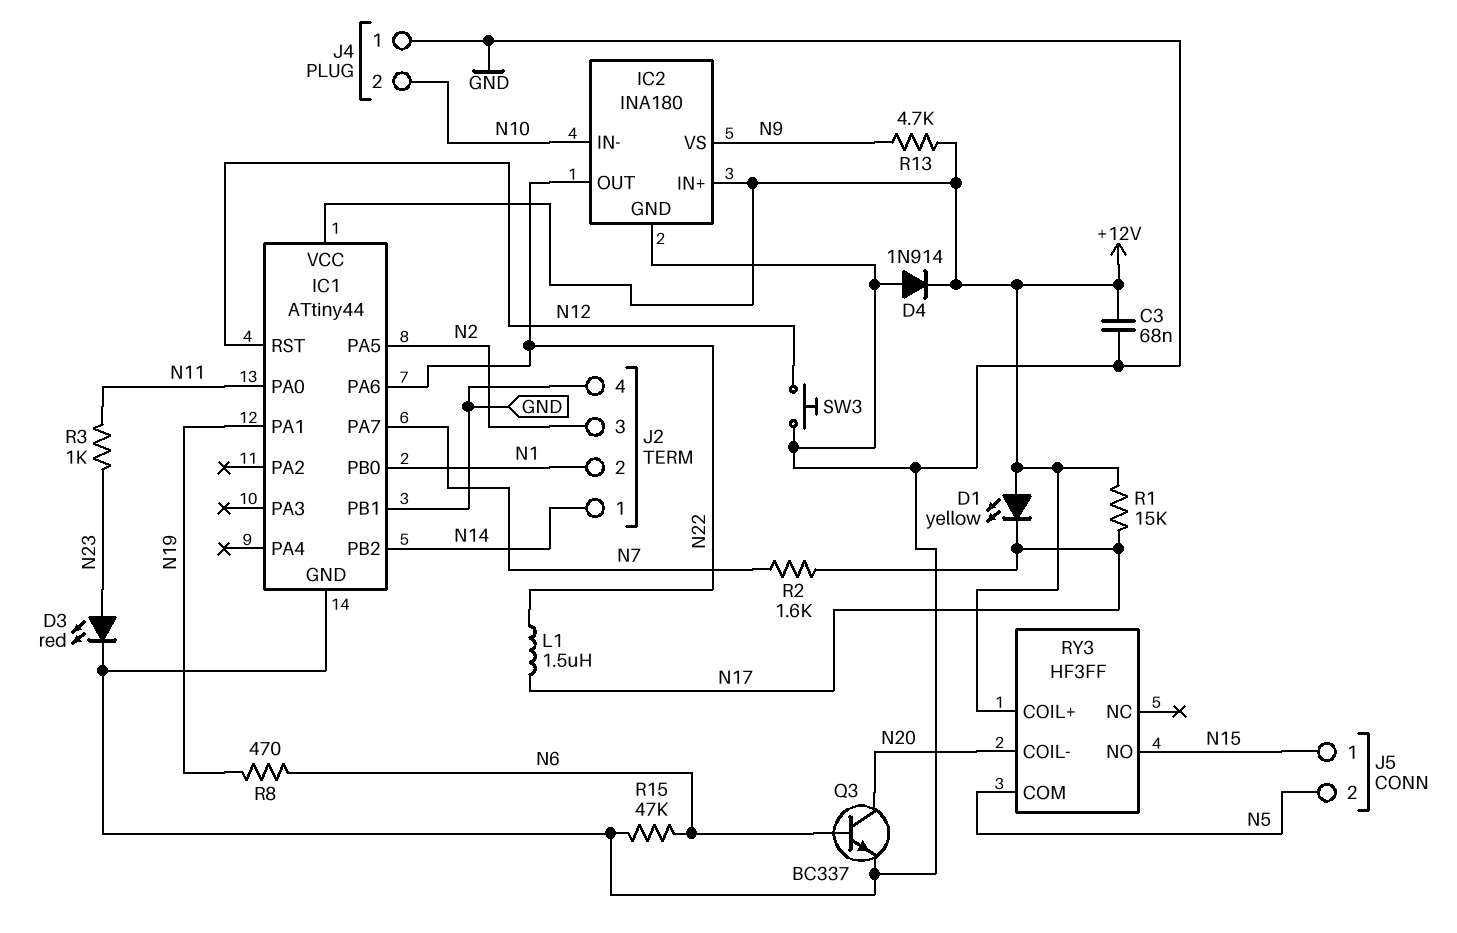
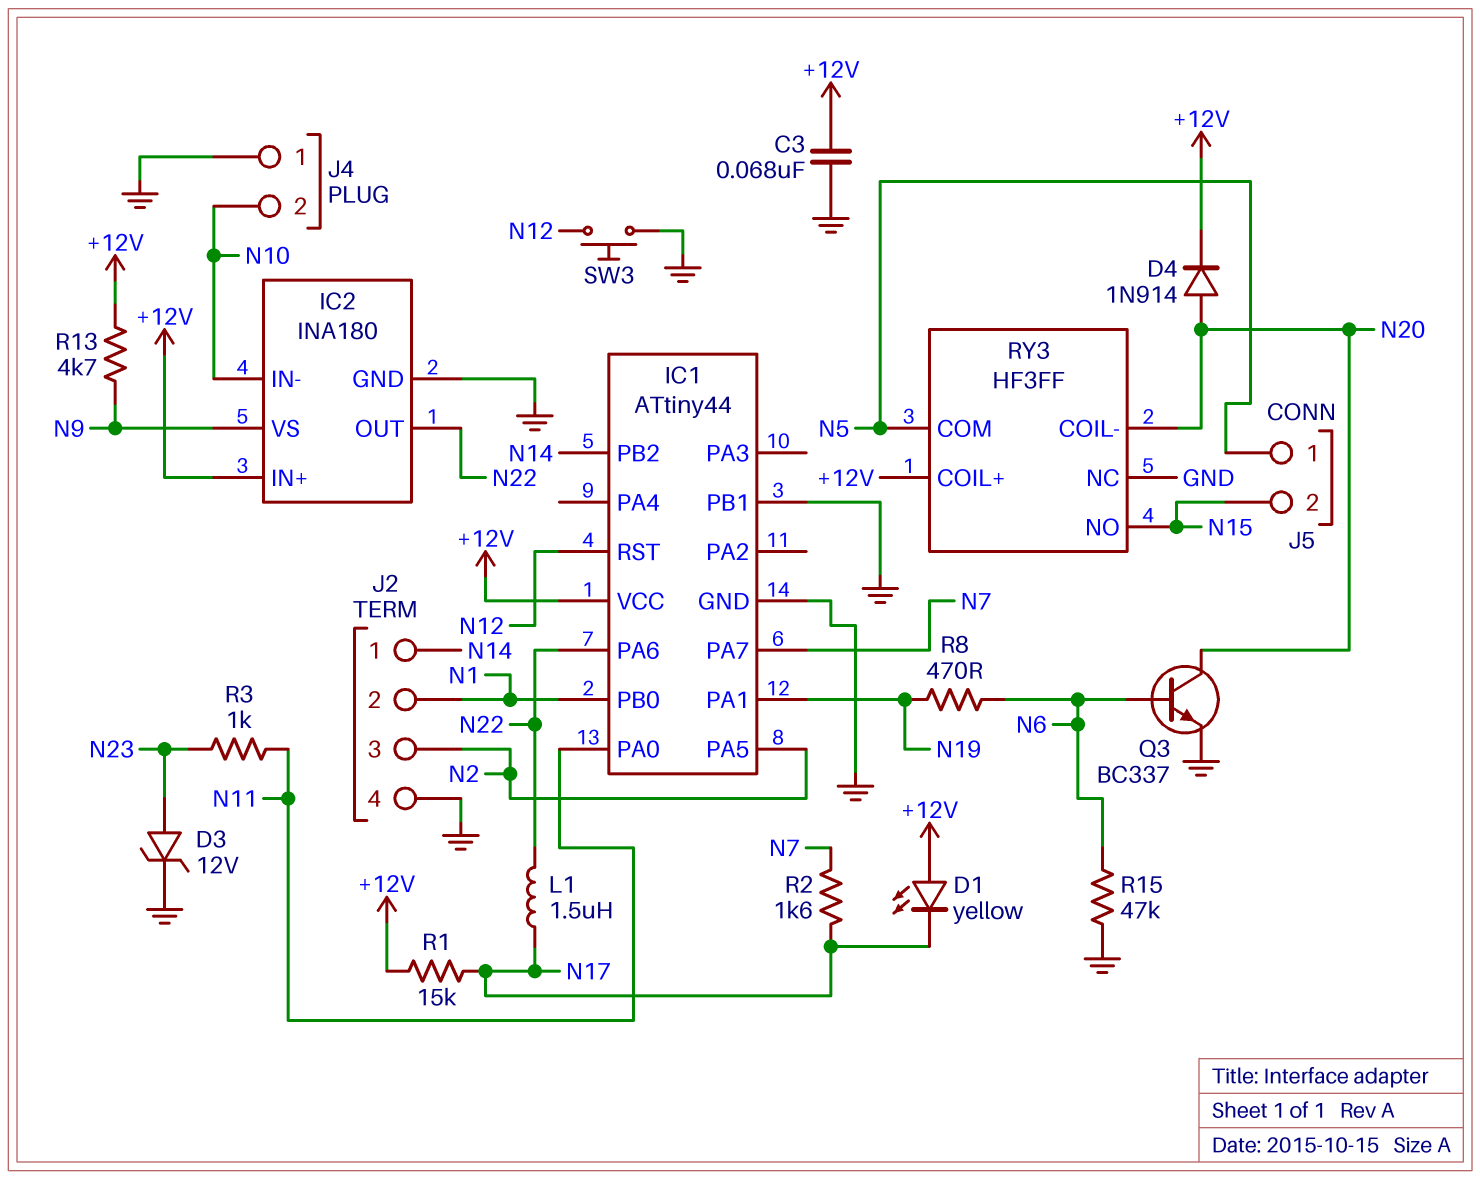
D3: LED red (A N23, K GND) -> zener 12V (A N23, K GND)
D4: diode 1N914 (A GND, K +12V) -> diode 1N914 (A N20, K +12V)
J5 pin 1: N15 -> N5
J5 pin 2: N5 -> N15
RY3 pin NC: none -> GND

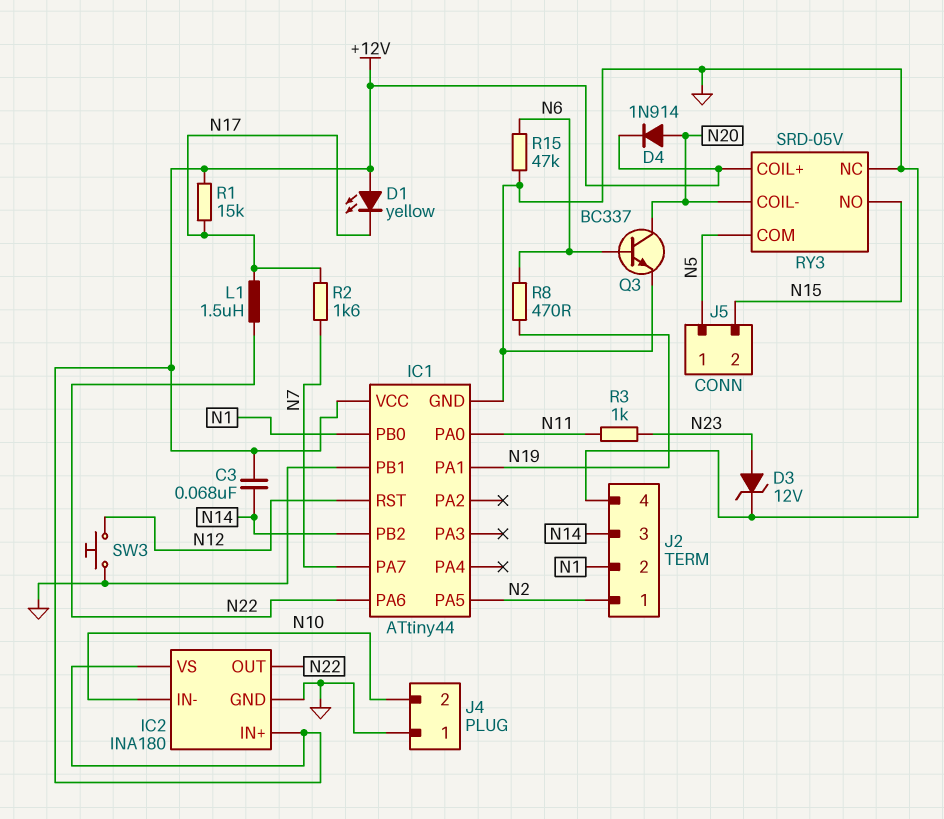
C3: 68nF (+12V, GND) -> 68nF (+12V, N14)
IC2 pin VS: N9 -> +12V
J2 pin 1: N14 -> N2
J2 pin 3: N2 -> N14
R13: 4.7k (+12V, N9) -> none
RY3: HF3FF -> SRD-05V

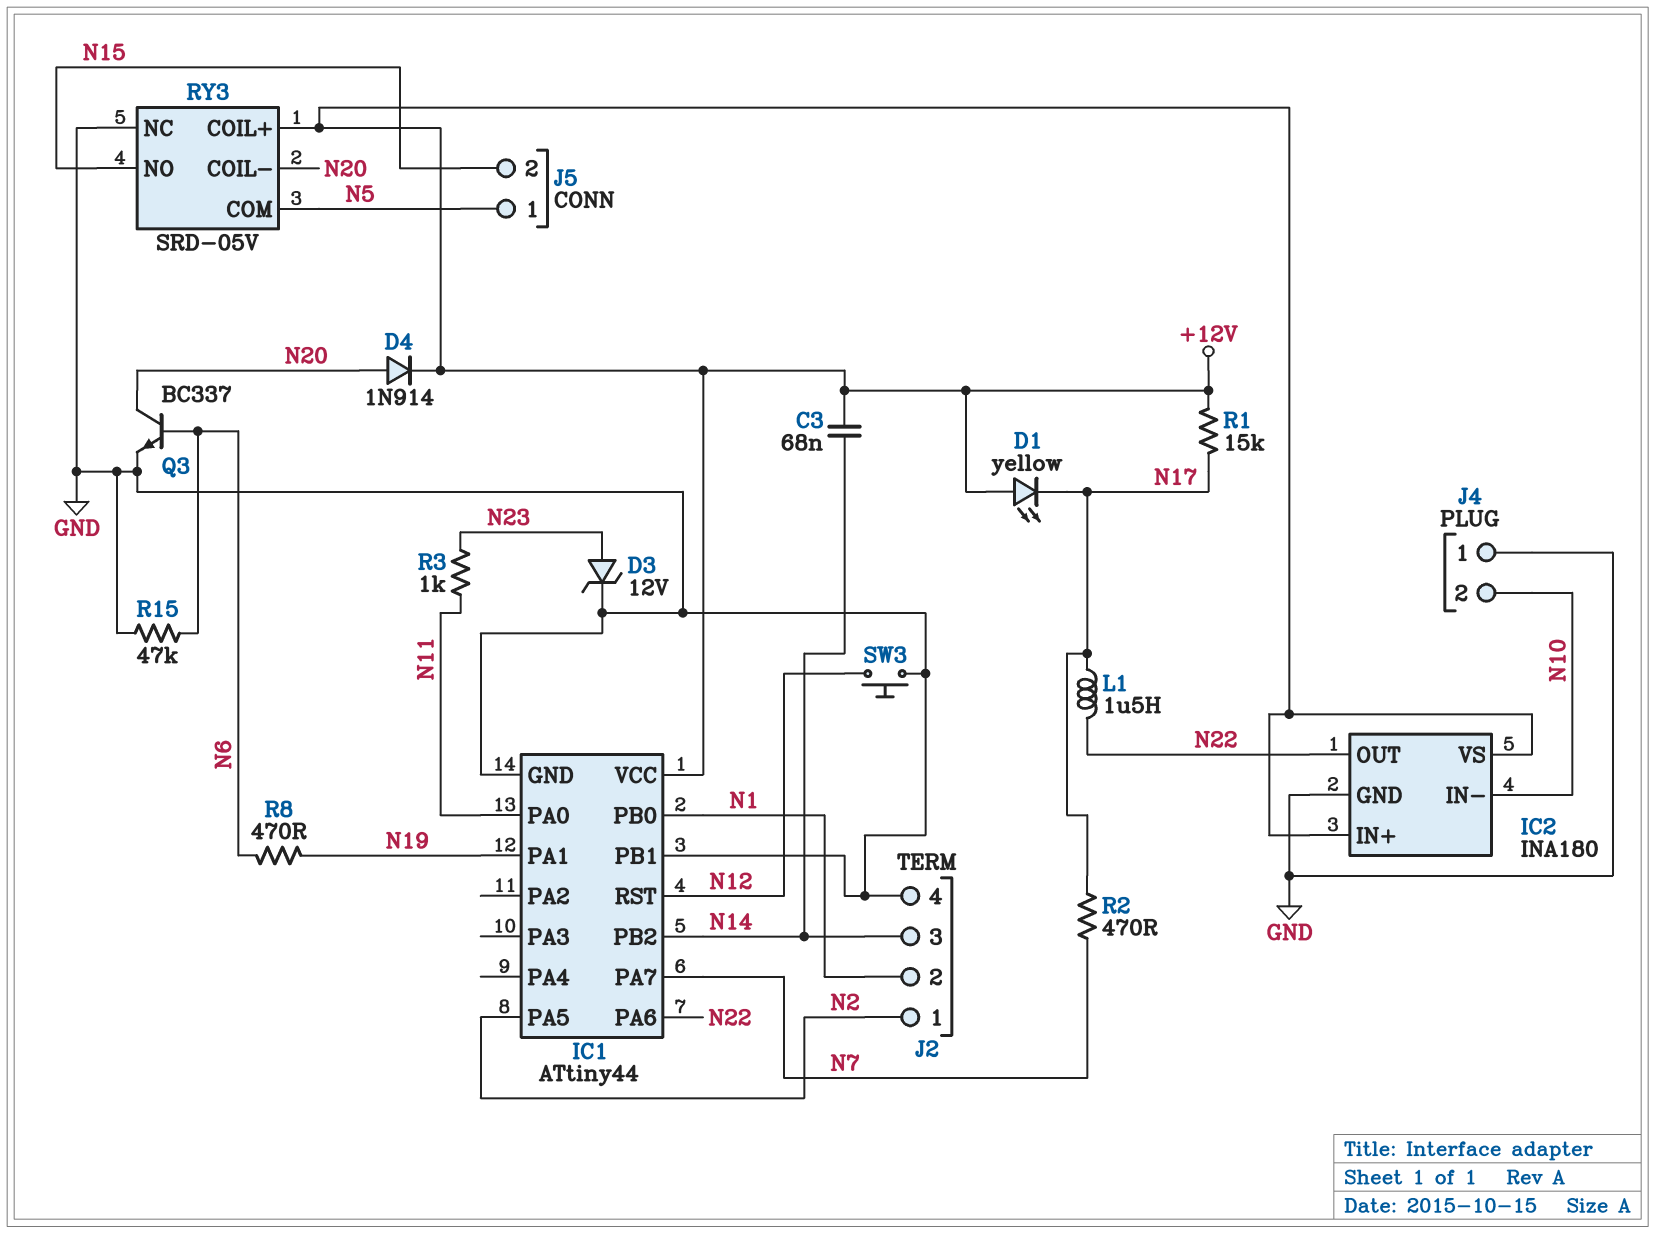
R2: 1.6k (N7, N17) -> 470 (N7, N17)

